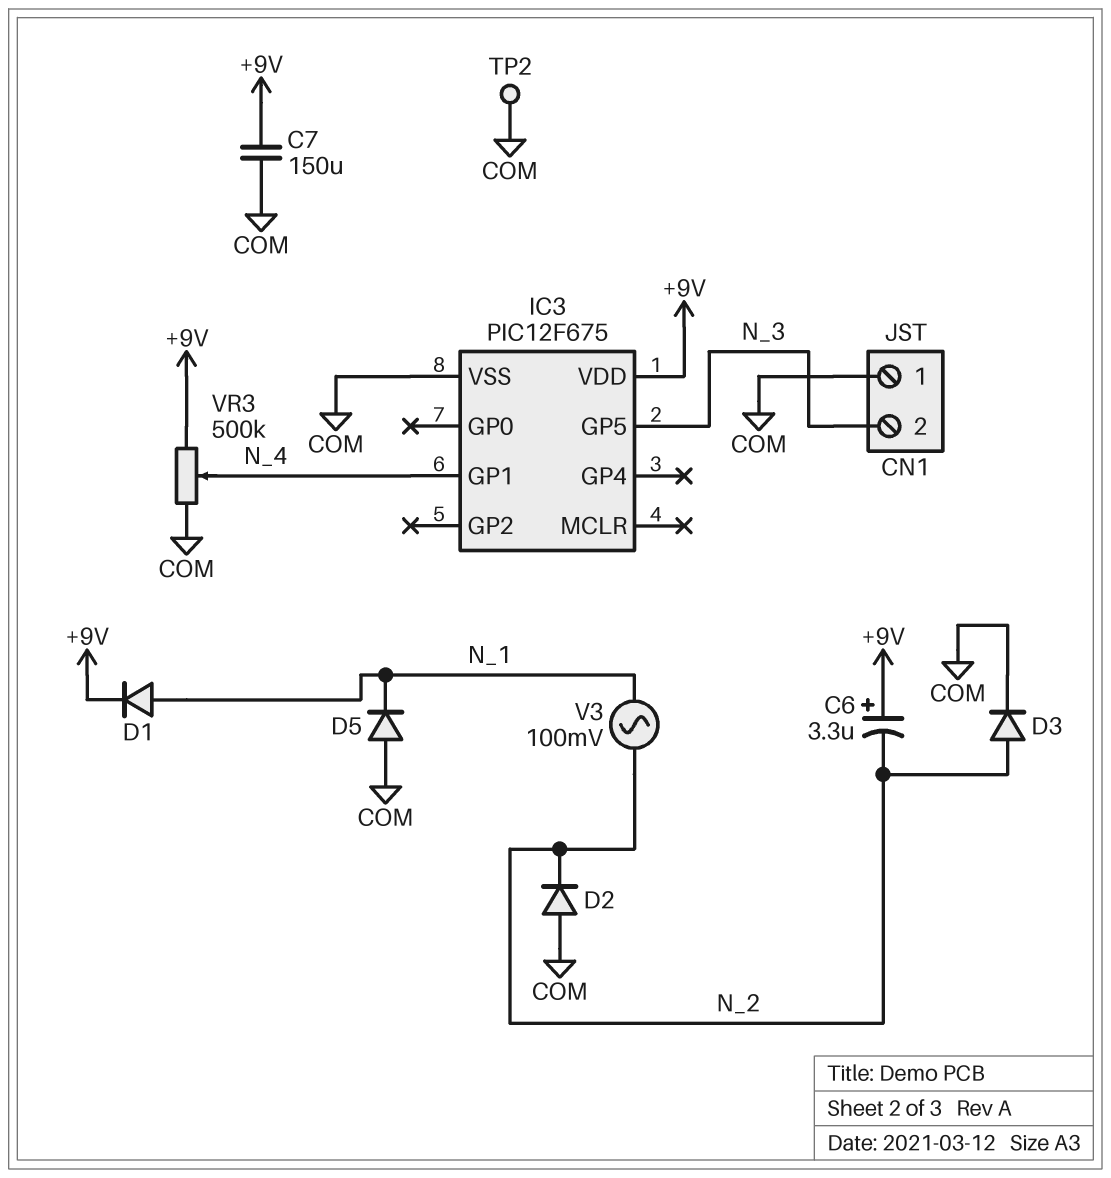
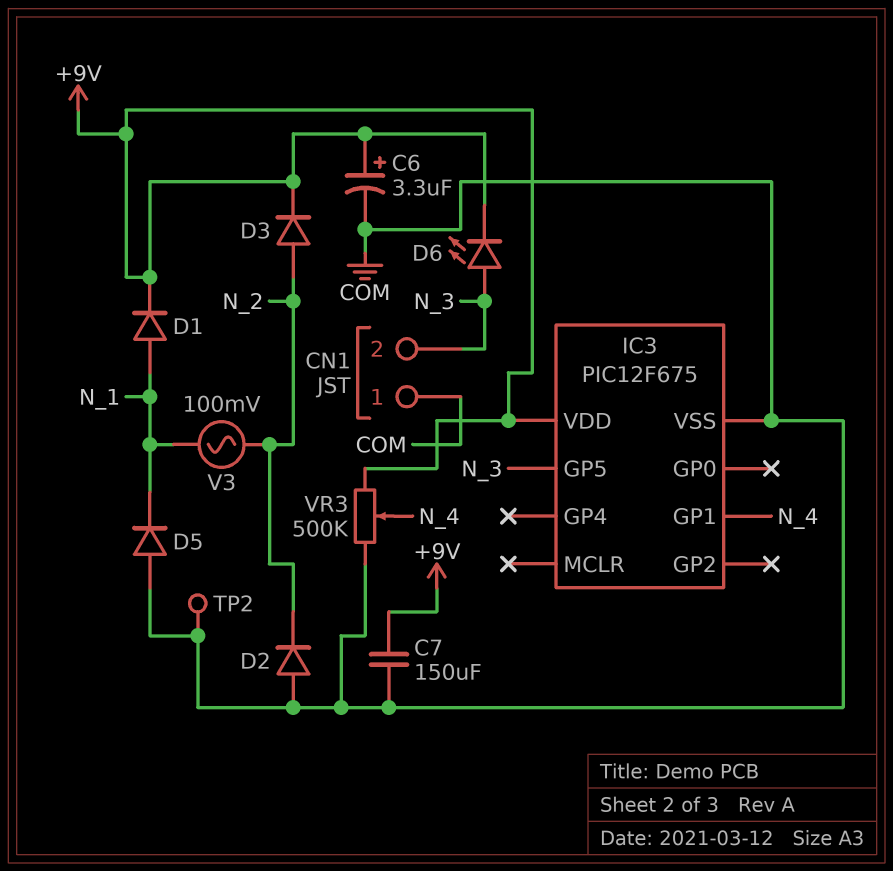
C6: 3.3uF (plus +9V, minus N_2) -> 3.3uF (plus +9V, minus COM)
D3: diode (A N_2, K COM) -> diode (A N_2, K +9V)
D6: none -> LED (A N_3, K +9V)

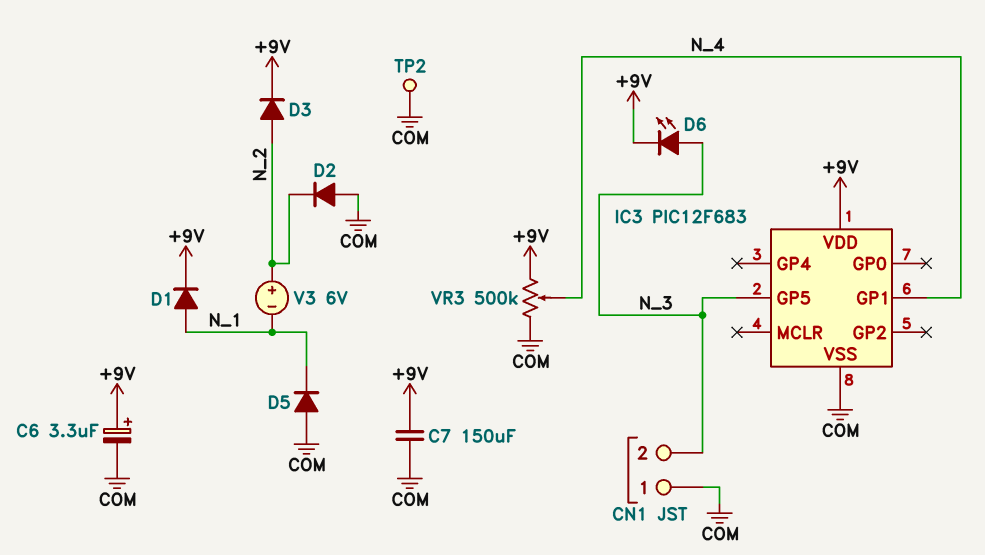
IC3: PIC12F675 -> PIC12F683
V3: AC 100mV (N_1, N_2) -> 6V (plus N_2, minus N_1)

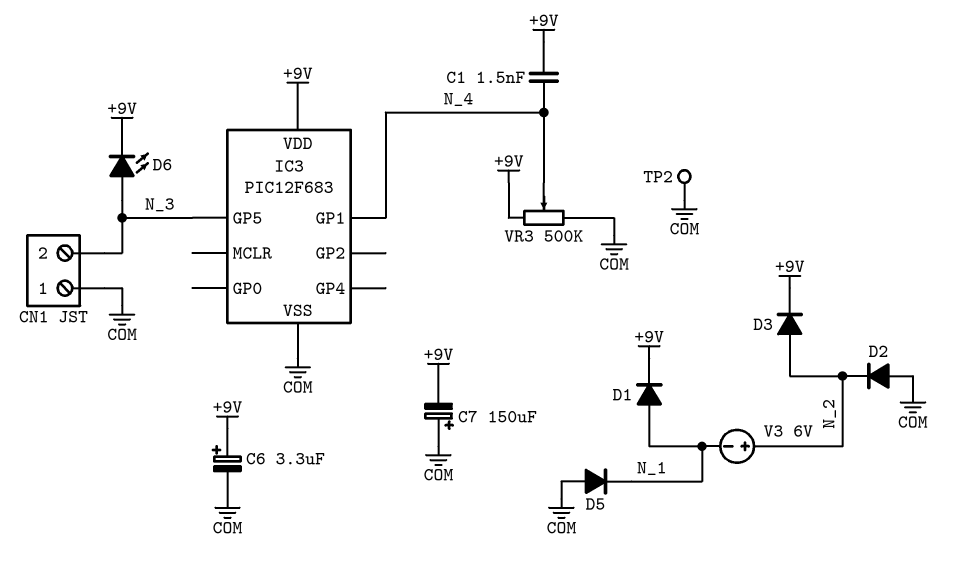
C1: none -> 1.5nF (+9V, N_4)
C7: 150uF (+9V, COM) -> 150uF (plus COM, minus +9V)

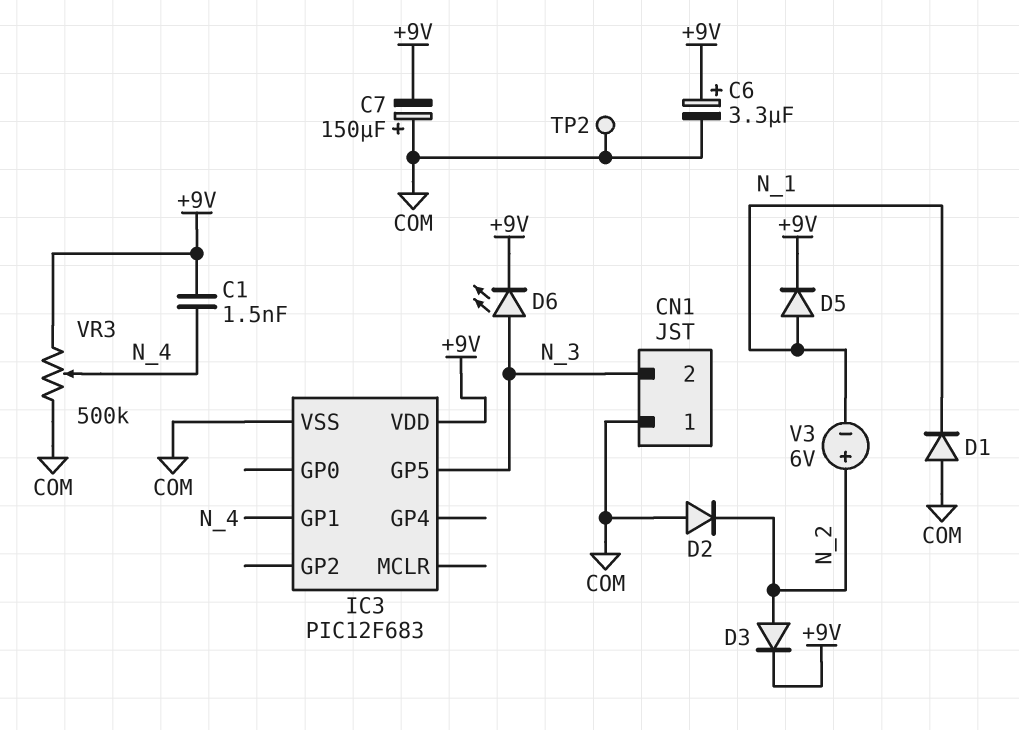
D1: diode (A N_1, K +9V) -> diode (A COM, K N_1)
D5: diode (A COM, K N_1) -> diode (A N_1, K +9V)

